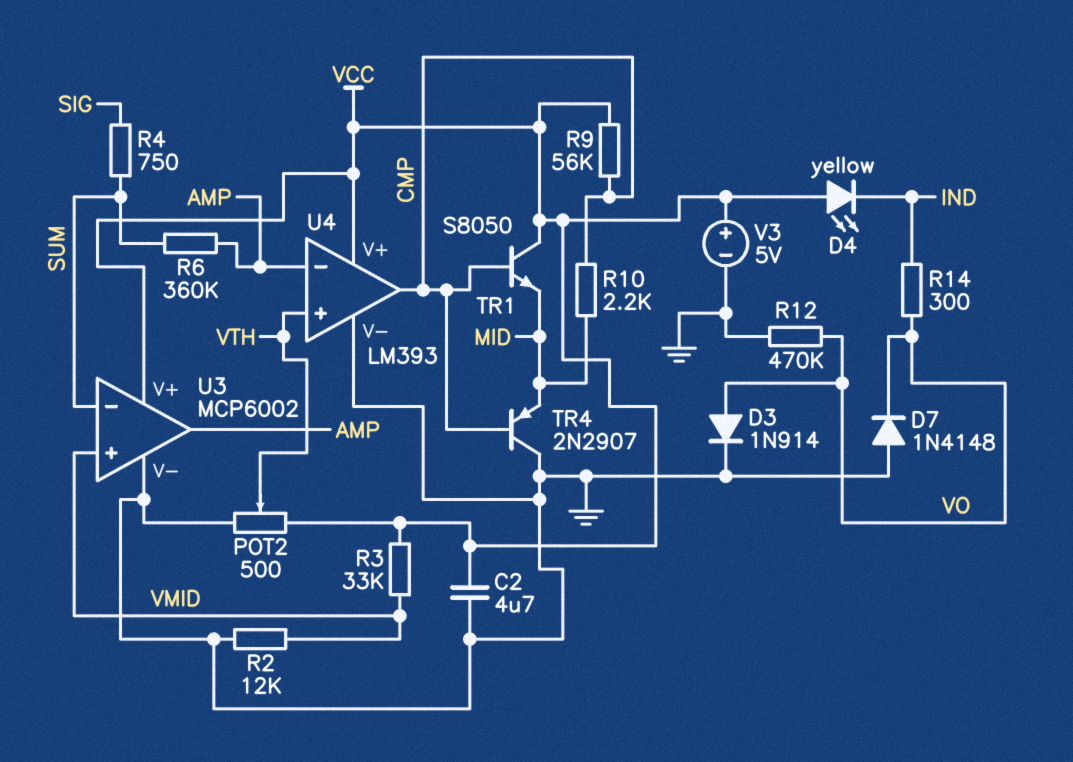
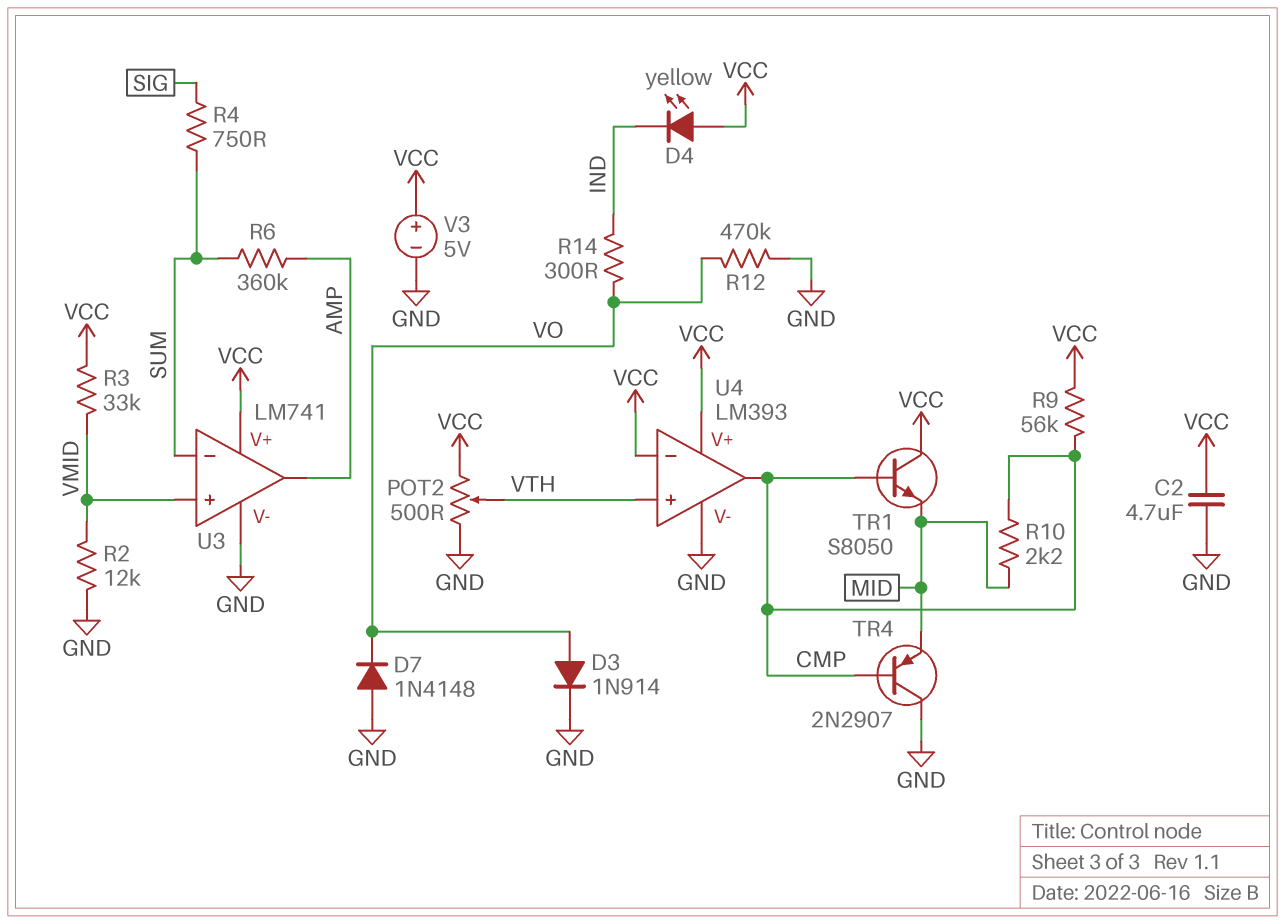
U3: MCP6002 -> LM741
U4 pin in-: AMP -> VCC

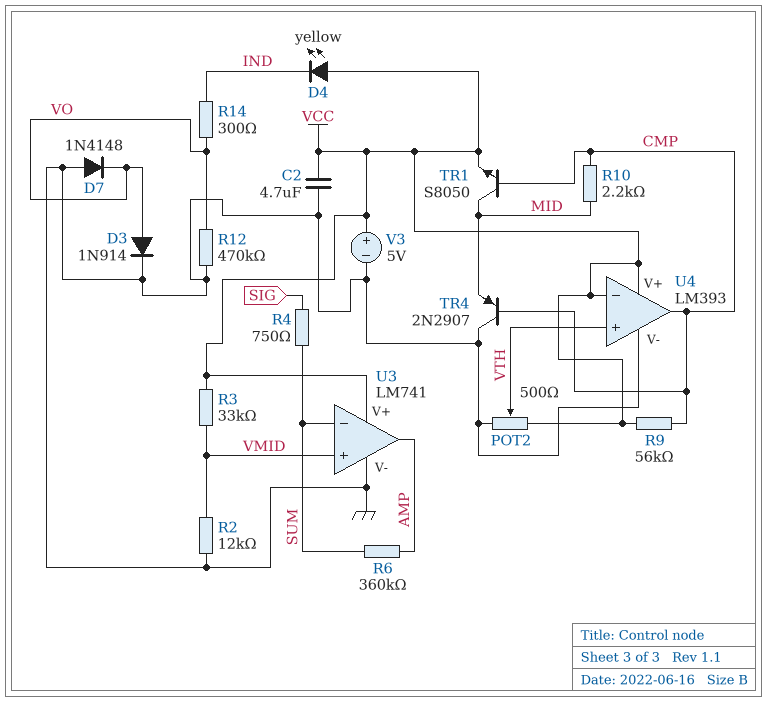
TR1: NPN S8050 (B CMP, C VCC, E MID) -> NPN S8050 (B CMP, C MID, E VCC)

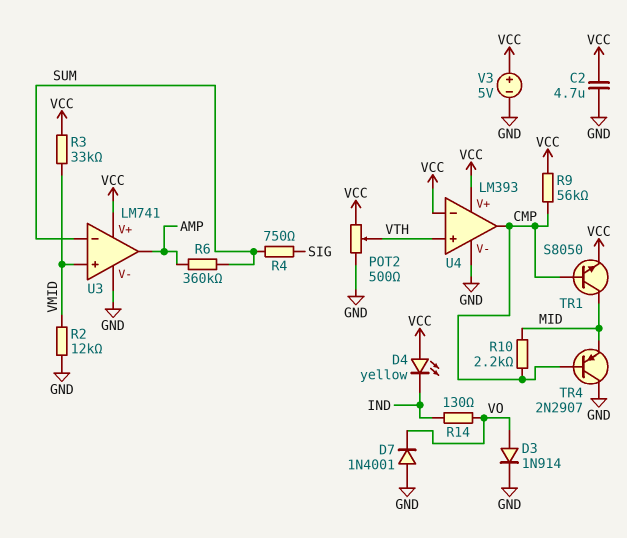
D7: diode 1N4148 (A GND, K VO) -> diode 1N4001 (A GND, K VO)
R12: 470k (GND, VO) -> none
R14: 300 (IND, VO) -> 130 (IND, VO)

